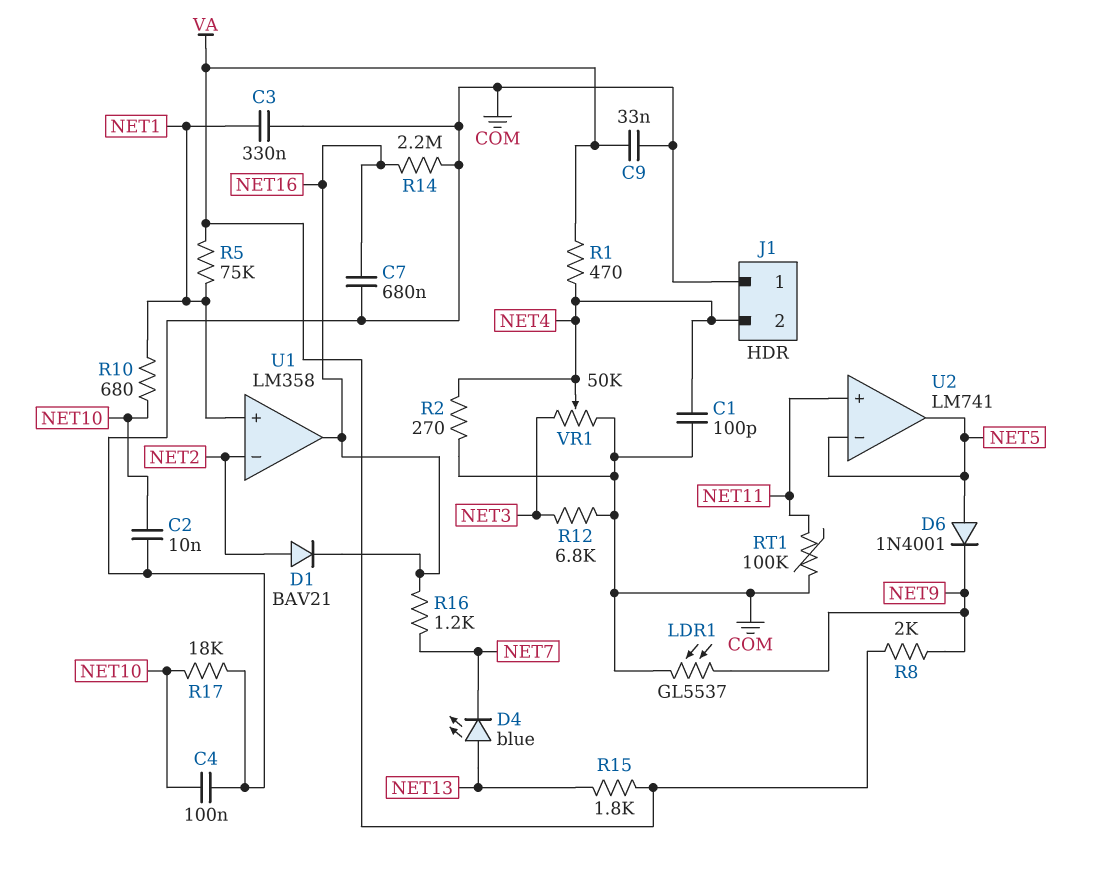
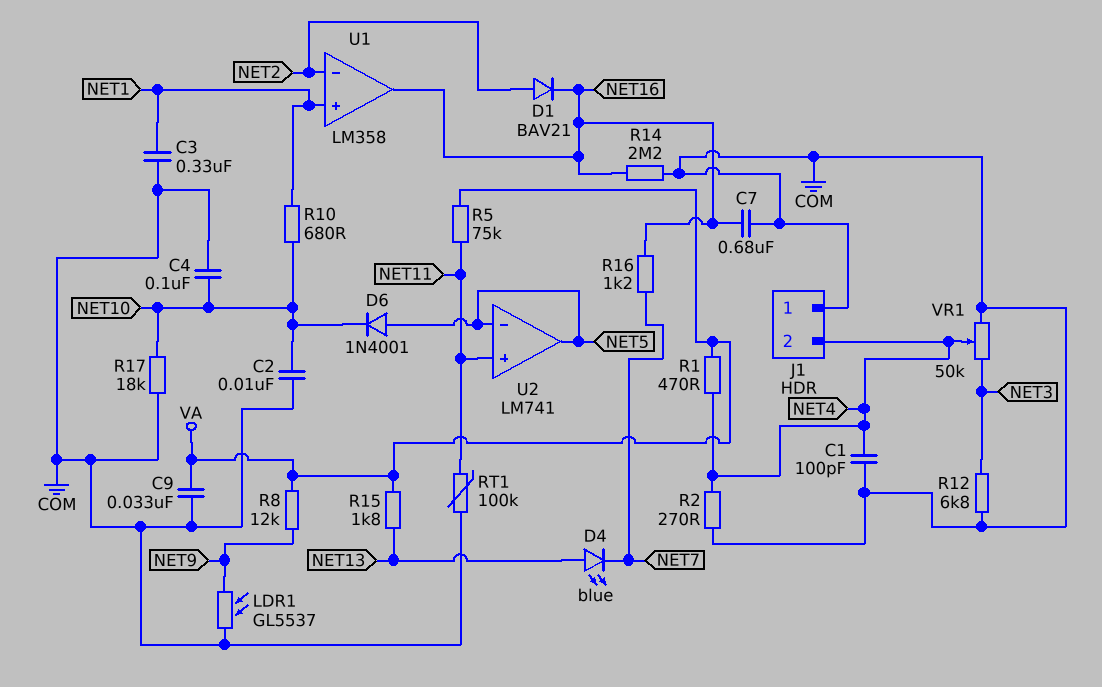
D6: diode 1N4001 (A NET5, K NET9) -> diode 1N4001 (A NET5, K NET10)
R5: 75k (NET1, VA) -> 75k (NET11, VA)
R8: 2k (NET9, VA) -> 12k (NET9, VA)

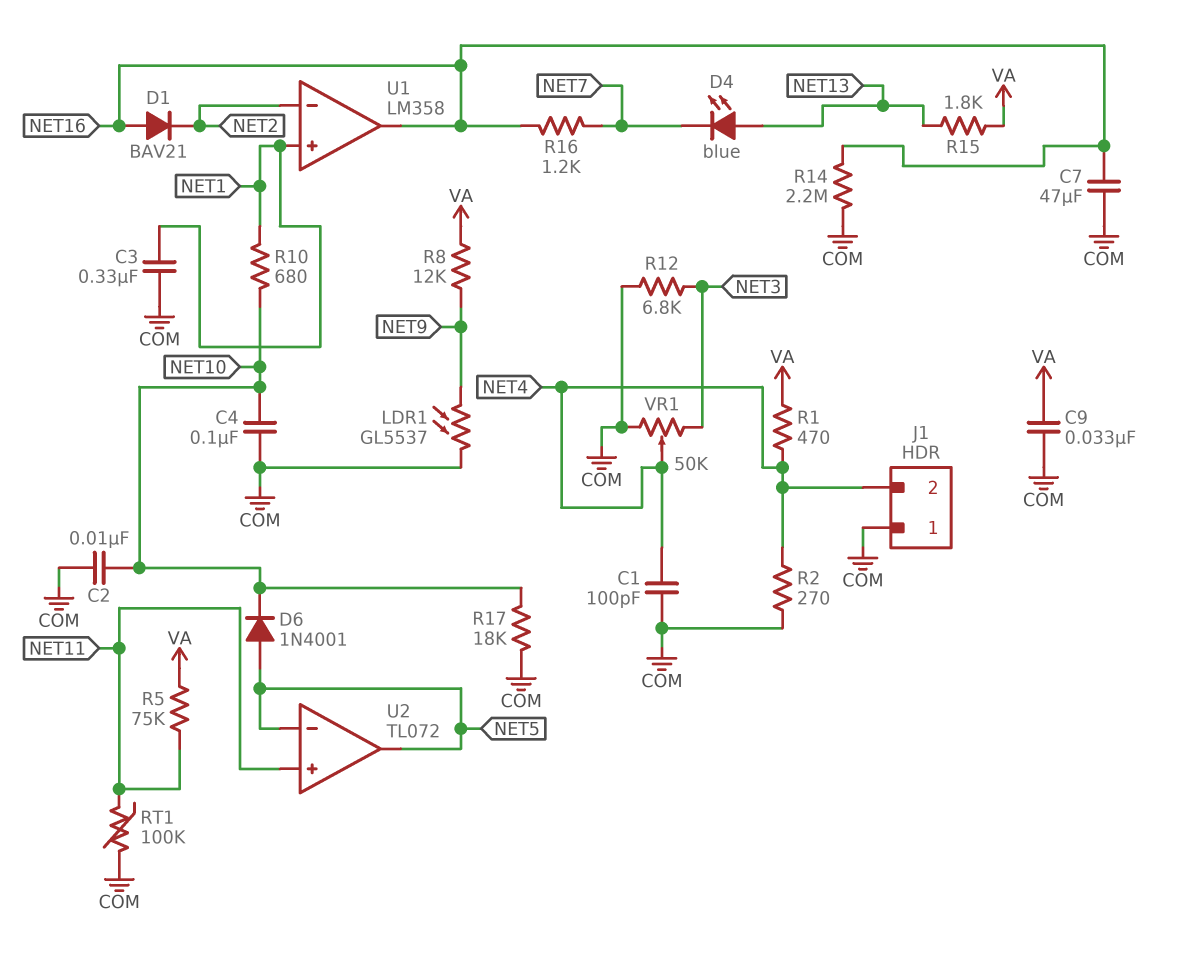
C7: 680nF (COM, NET16) -> 47uF (COM, NET16)
D1: diode BAV21 (A NET2, K NET16) -> diode BAV21 (A NET16, K NET2)
U2: LM741 -> TL072

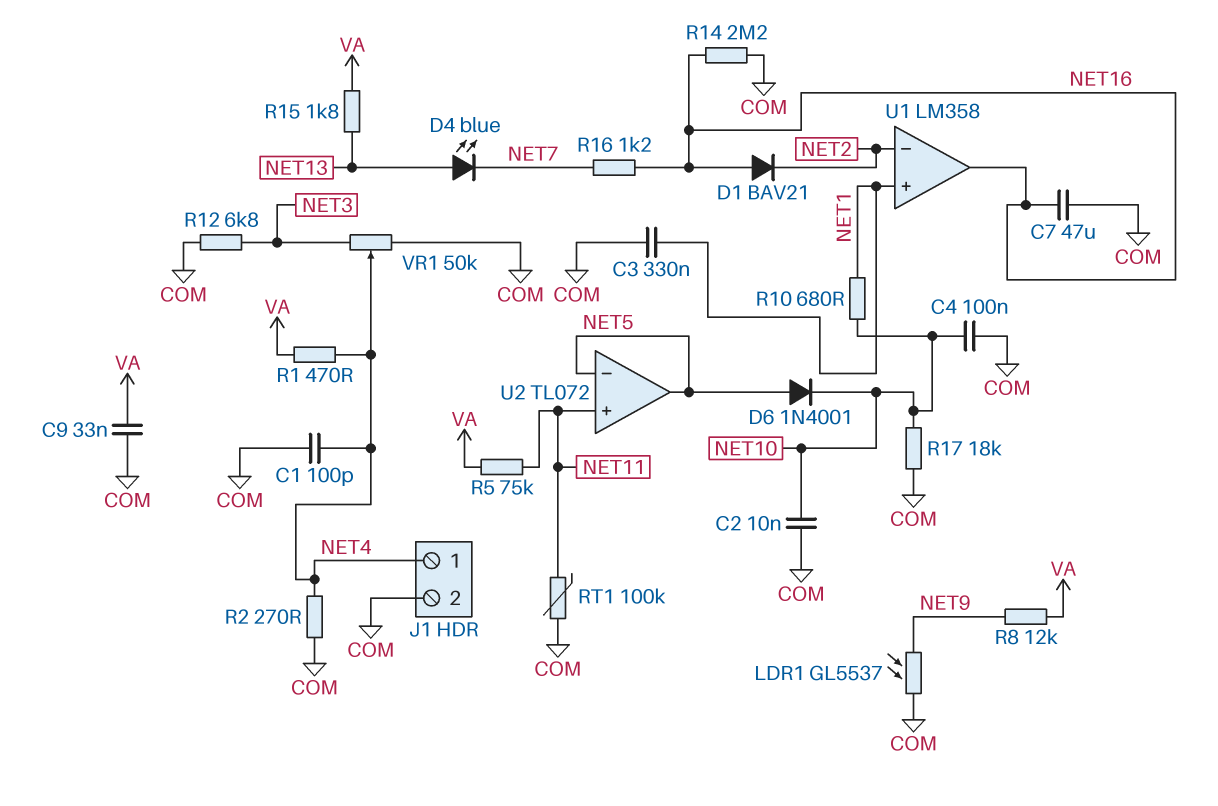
J1 pin 1: COM -> NET4
J1 pin 2: NET4 -> COM

